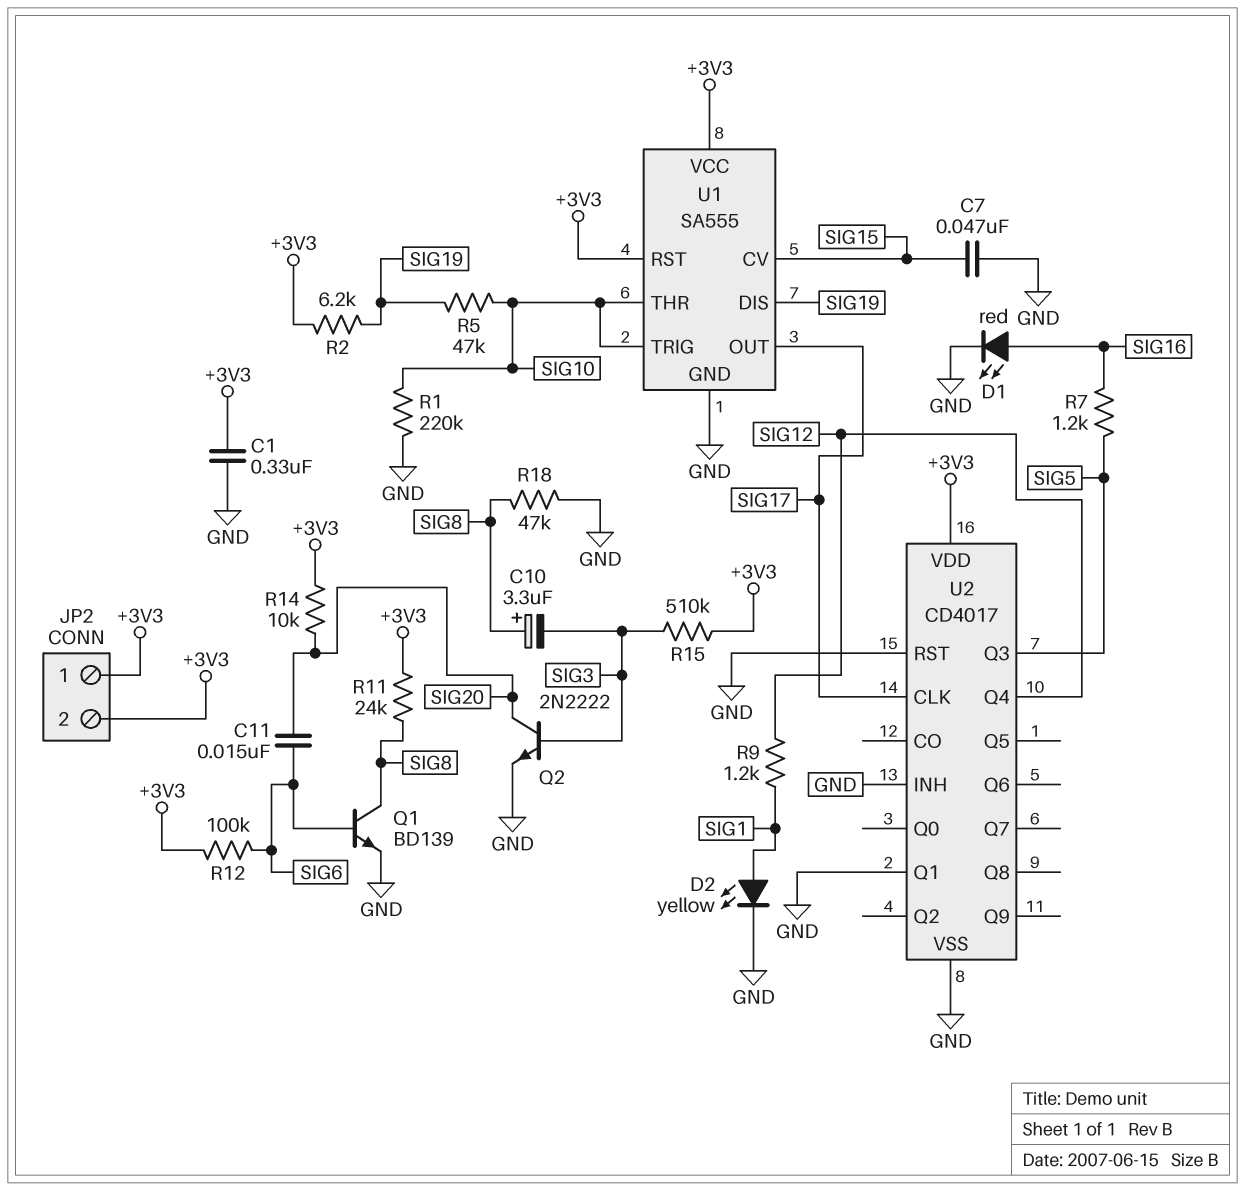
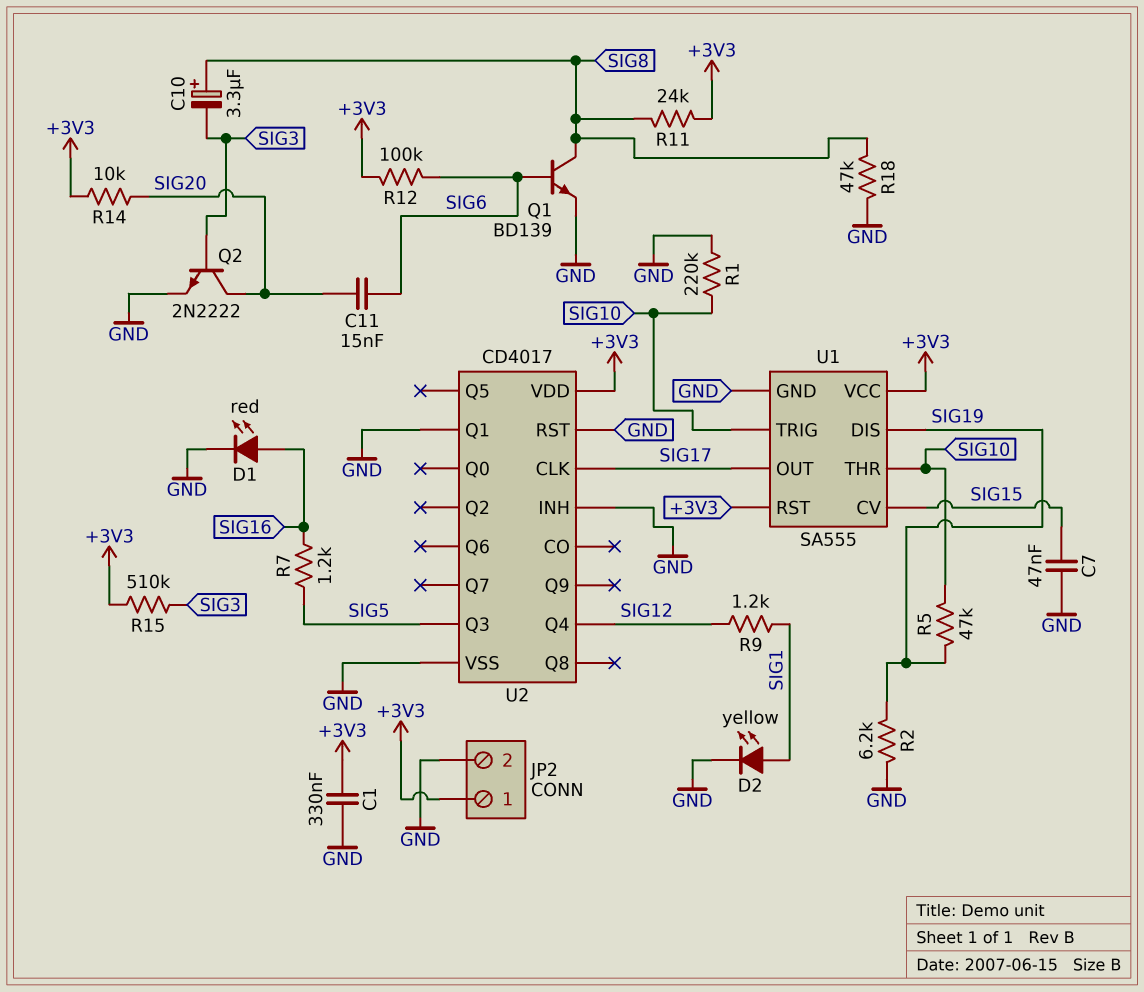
JP2 pin 2: +3V3 -> GND
R2: 6.2k (+3V3, SIG19) -> 6.2k (GND, SIG19)

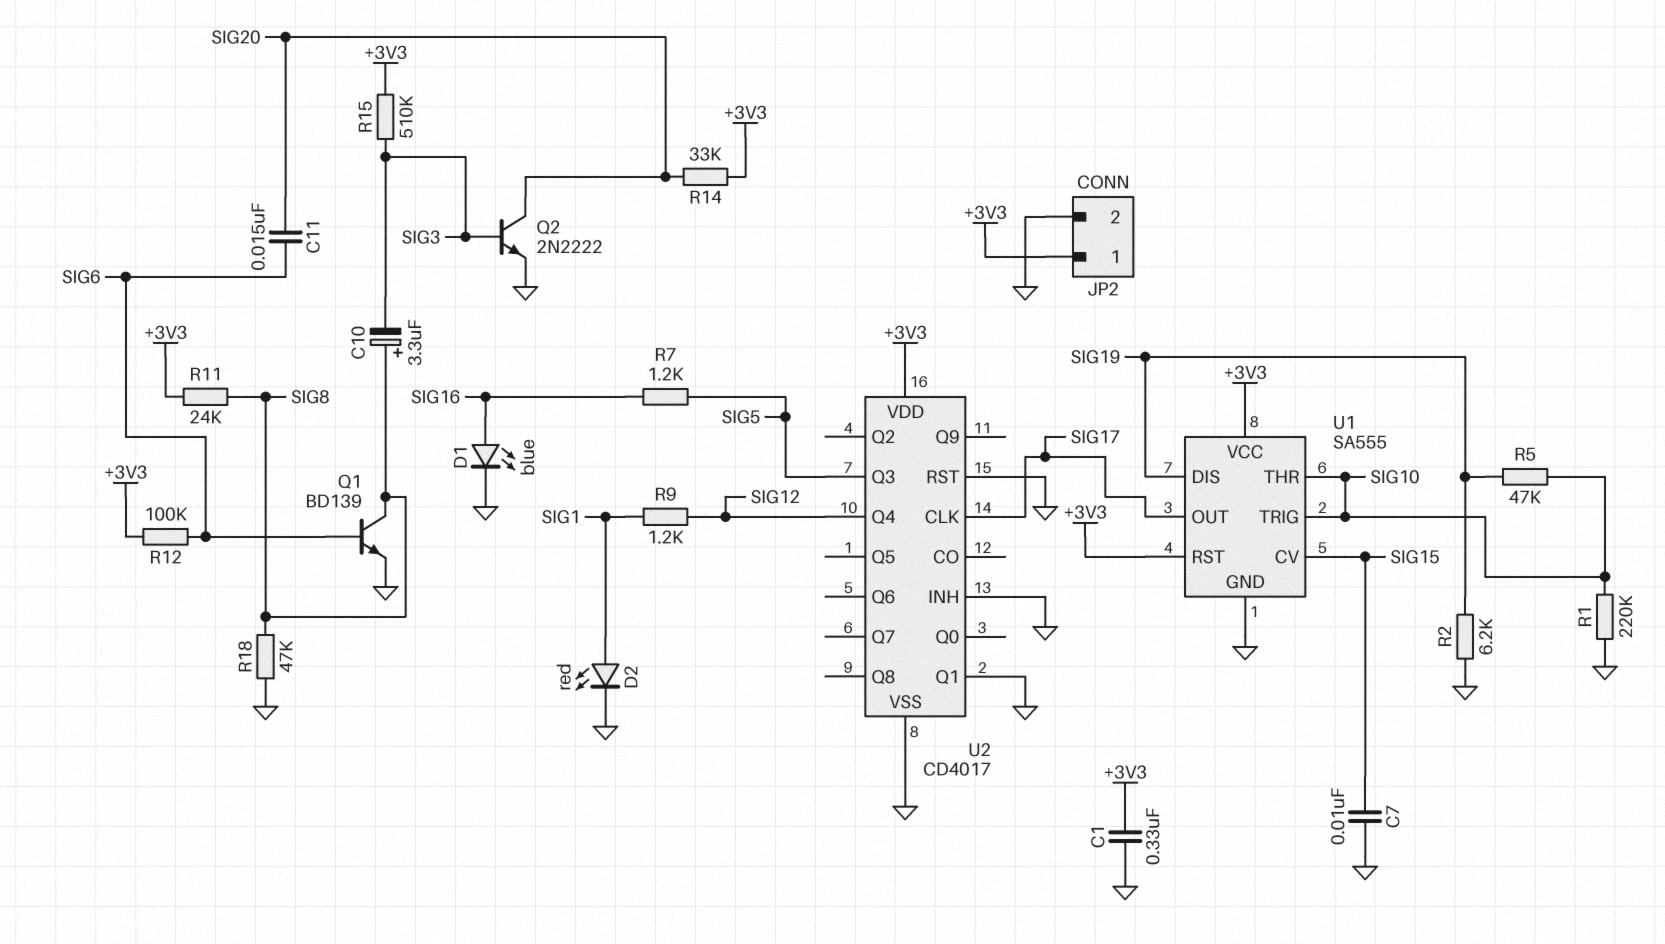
C7: 47nF (GND, SIG15) -> 10nF (GND, SIG15)
D1: LED red (A SIG16, K GND) -> LED blue (A SIG16, K GND)
D2: LED yellow (A SIG1, K GND) -> LED red (A SIG1, K GND)
R14: 10k (+3V3, SIG20) -> 33k (+3V3, SIG20)

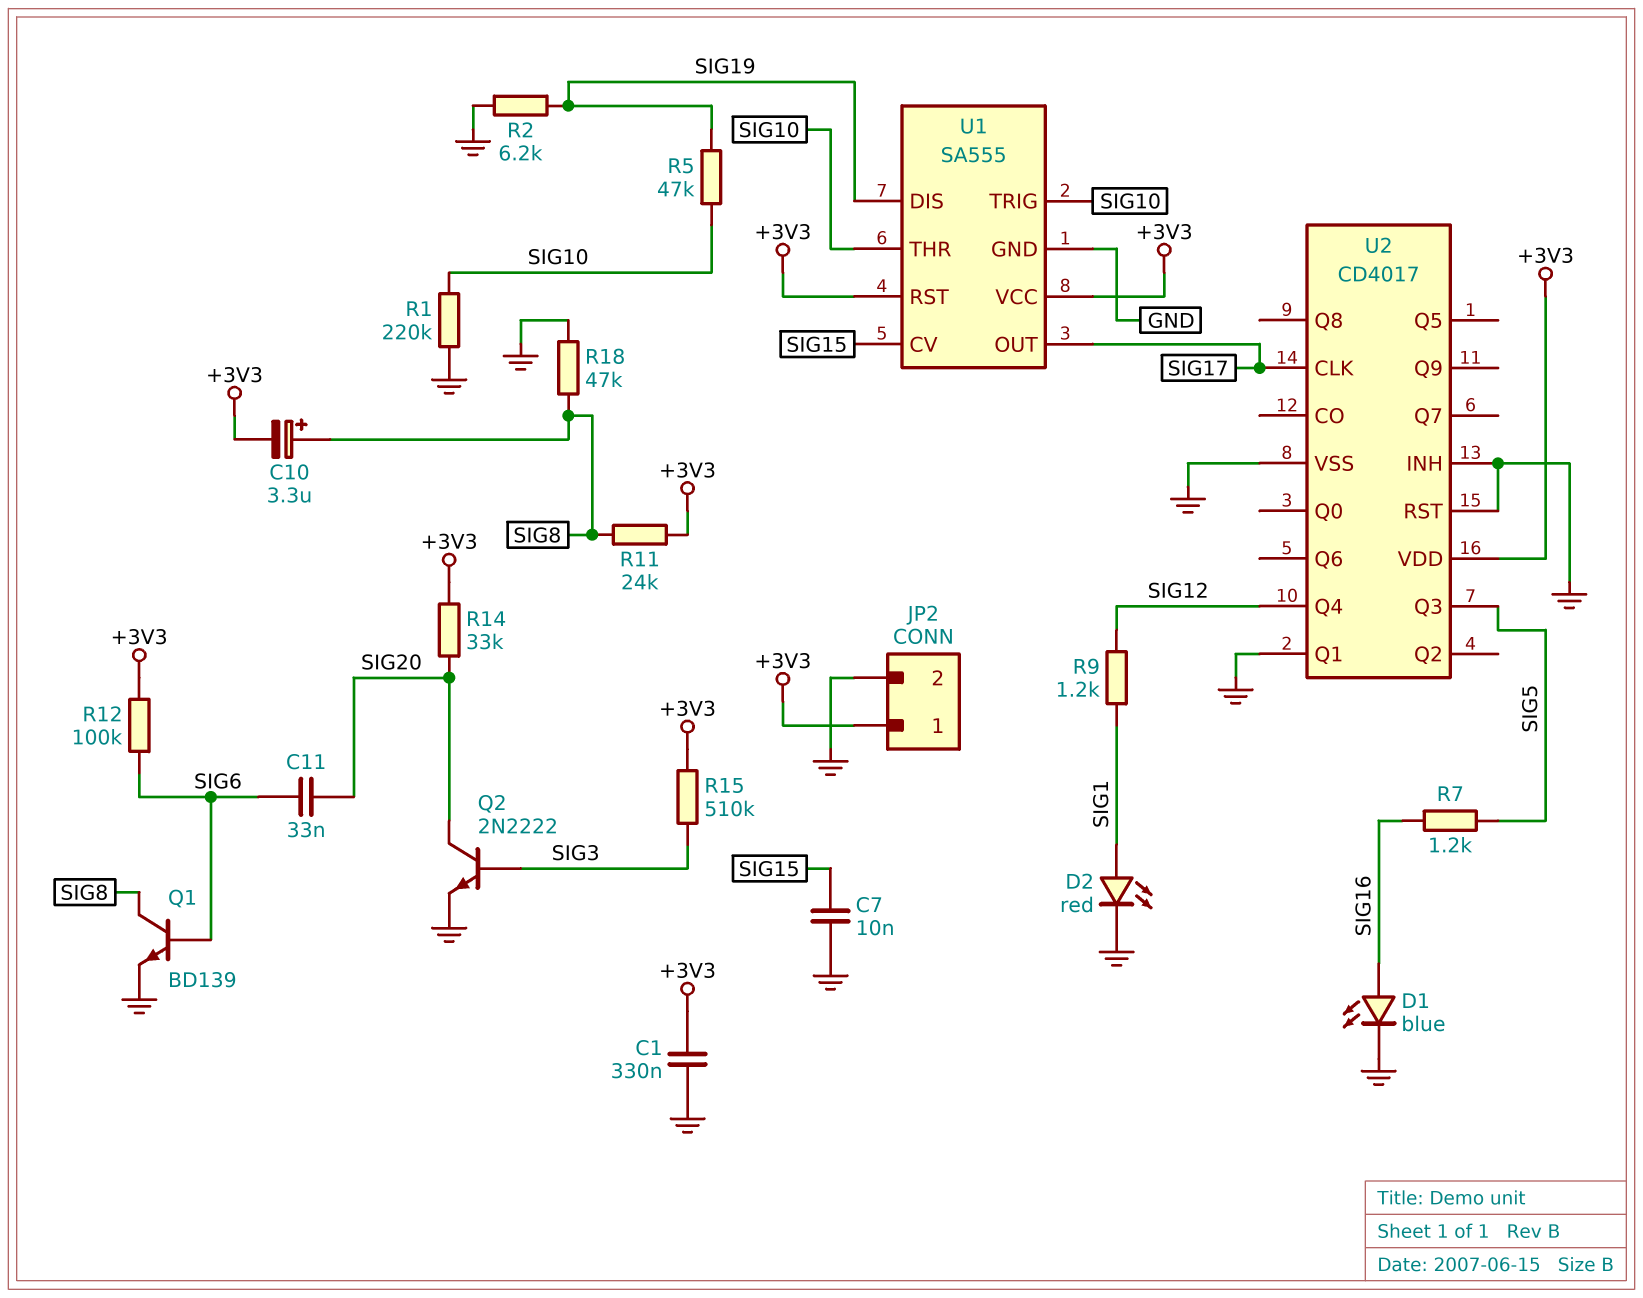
C10: 3.3uF (plus SIG8, minus SIG3) -> 3.3uF (plus SIG8, minus +3V3)
C11: 15nF (SIG6, SIG20) -> 33nF (SIG6, SIG20)

